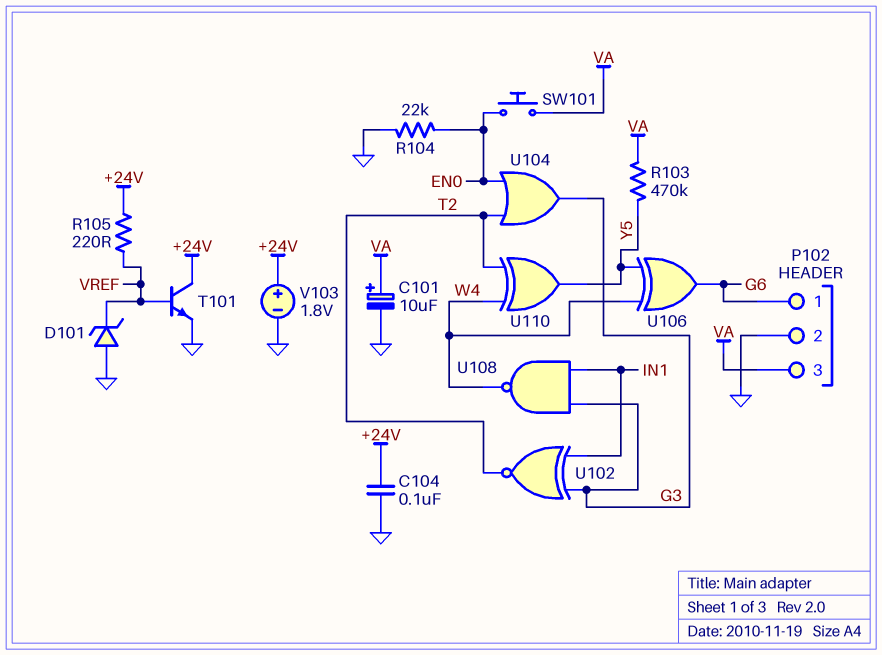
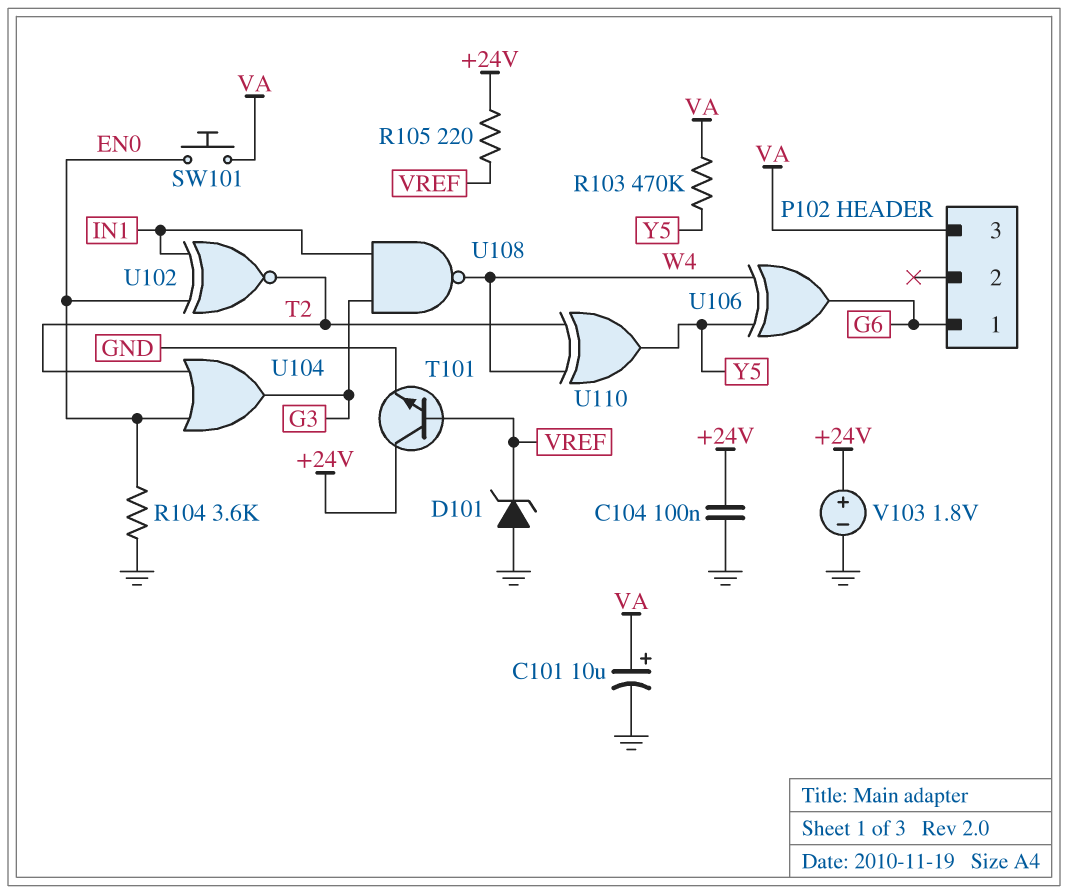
P102 pin 2: GND -> none
R104: 22k (EN0, GND) -> 3.6k (EN0, GND)
U102: XNOR (in G3, in IN1, out T2) -> XNOR (in EN0, in IN1, out T2)

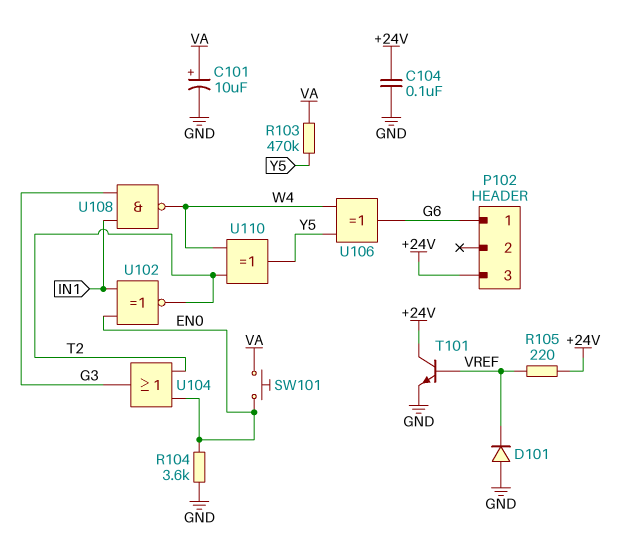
D101: zener (A GND, K VREF) -> diode (A GND, K VREF)
P102 pin 3: VA -> +24V
V103: 1.8V (plus +24V, minus GND) -> none

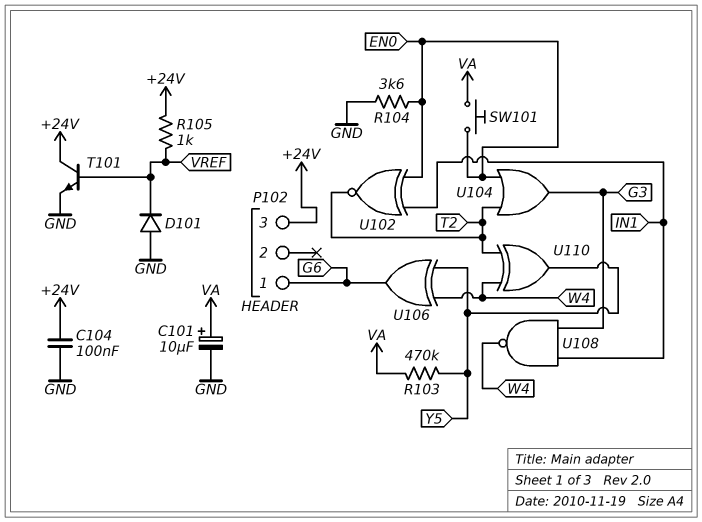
R105: 220 (+24V, VREF) -> 1k (+24V, VREF)

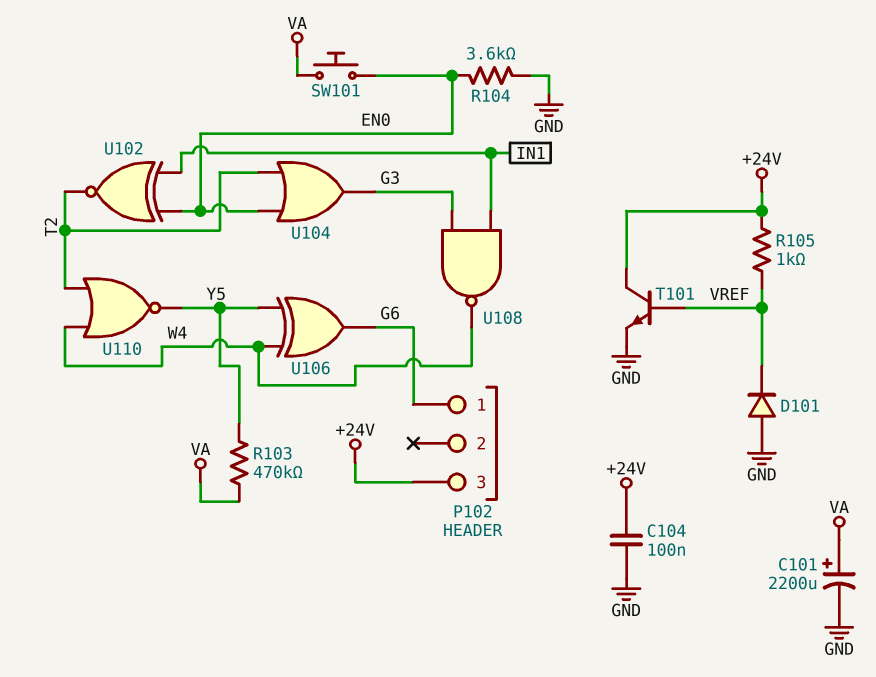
C101: 10uF (plus VA, minus GND) -> 2200uF (plus VA, minus GND)
U110: XOR (in T2, in W4, out Y5) -> NOR (in T2, in W4, out Y5)

